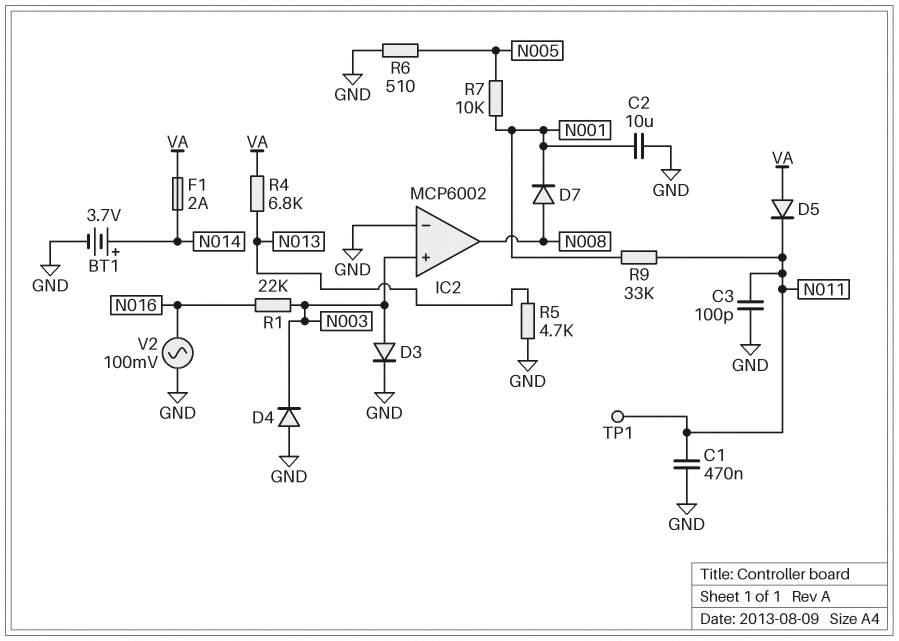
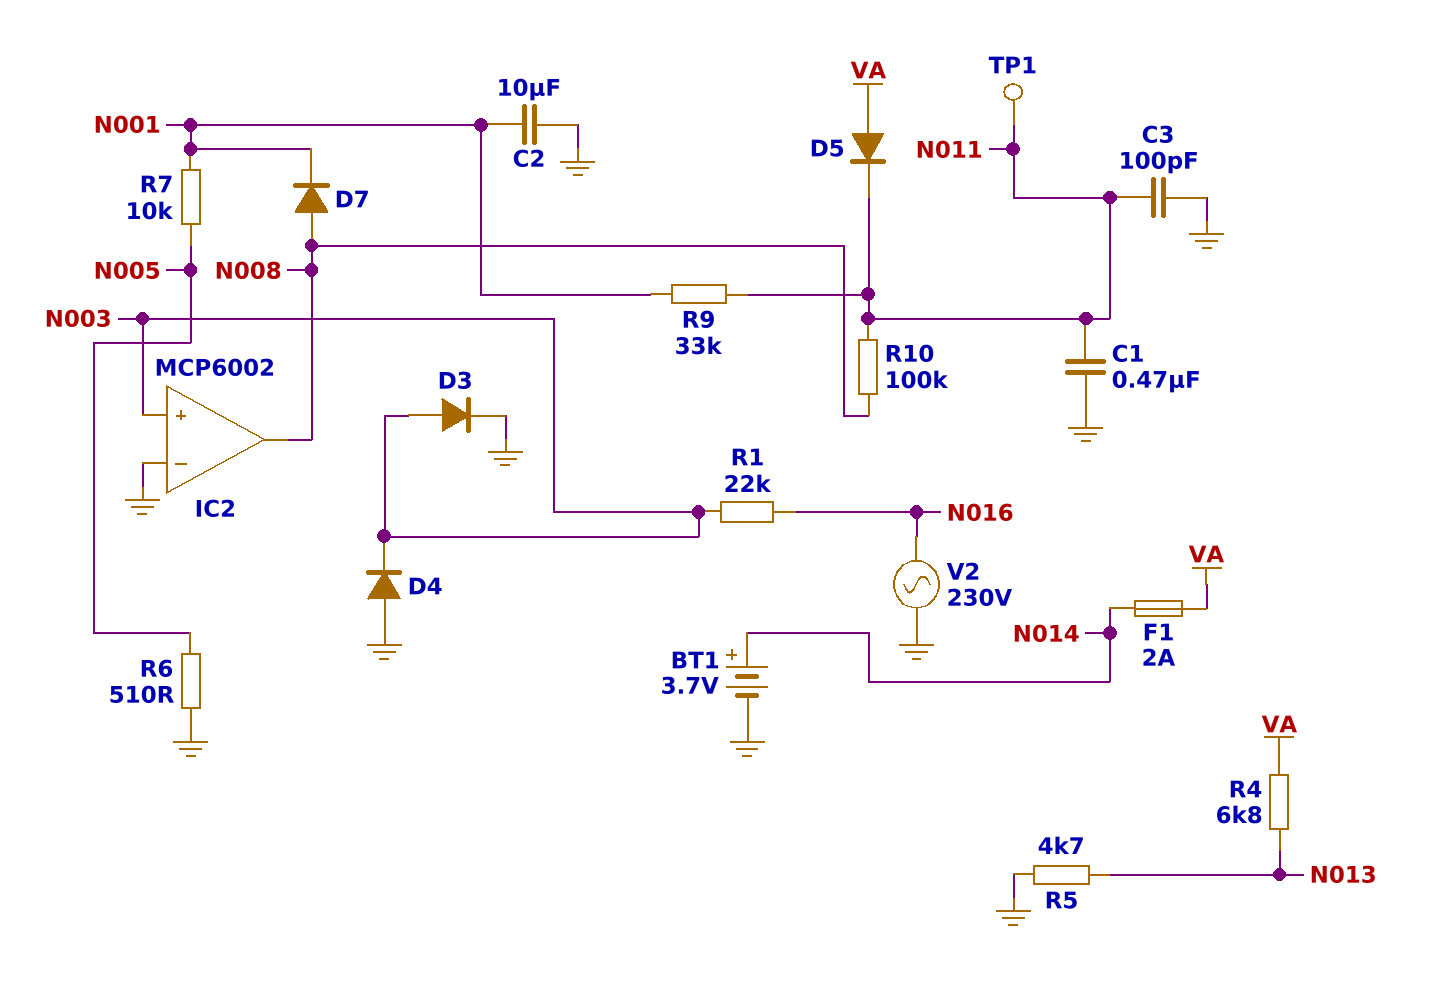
R10: none -> 100k (N008, N011)
V2: AC 100mV (GND, N016) -> AC 230V (GND, N016)

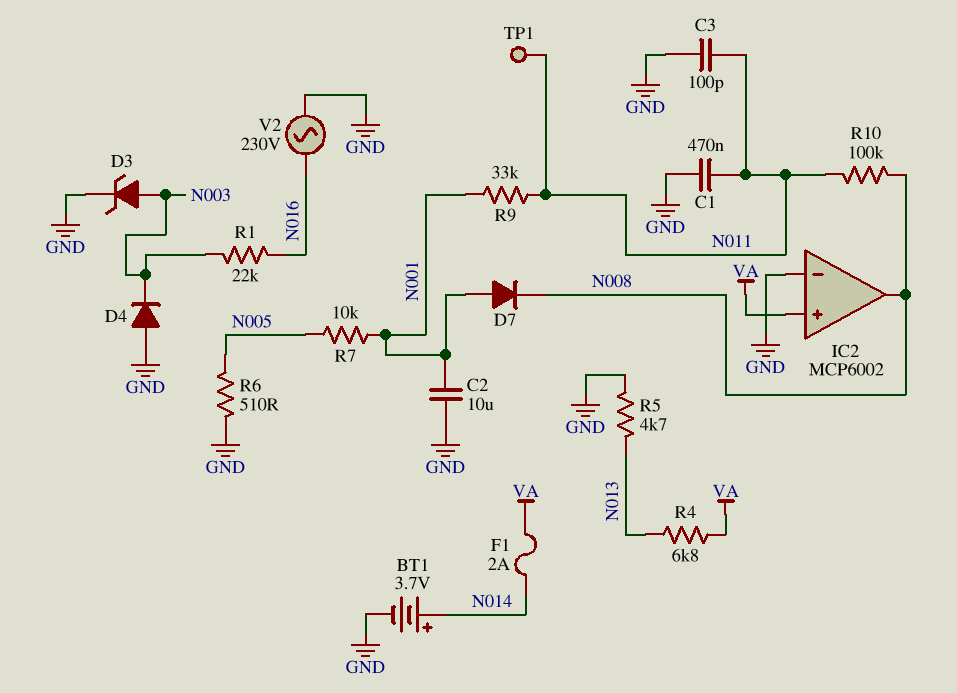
D3: diode (A N003, K GND) -> zener (A N003, K GND)
D5: diode (A VA, K N011) -> none
D7: diode (A N008, K N001) -> diode (A N001, K N008)
IC2 pin in+: N003 -> VA

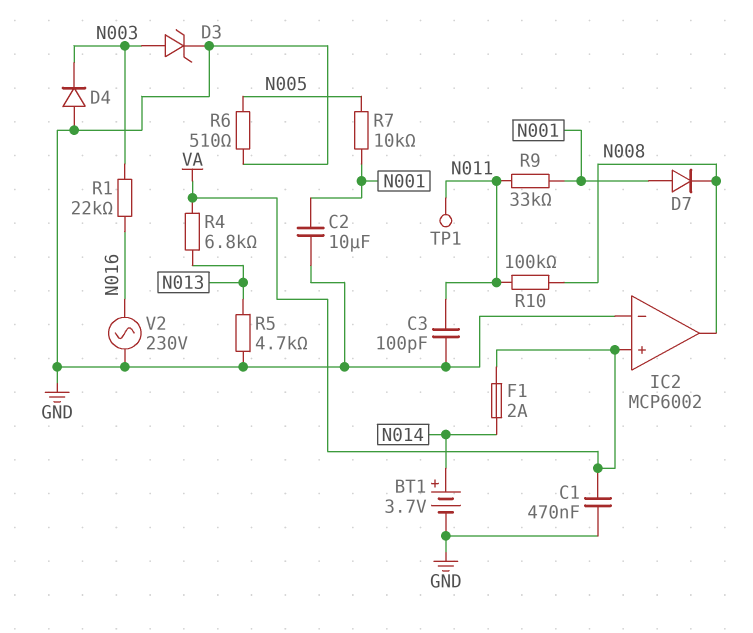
C1: 470nF (GND, N011) -> 470nF (GND, VA)

